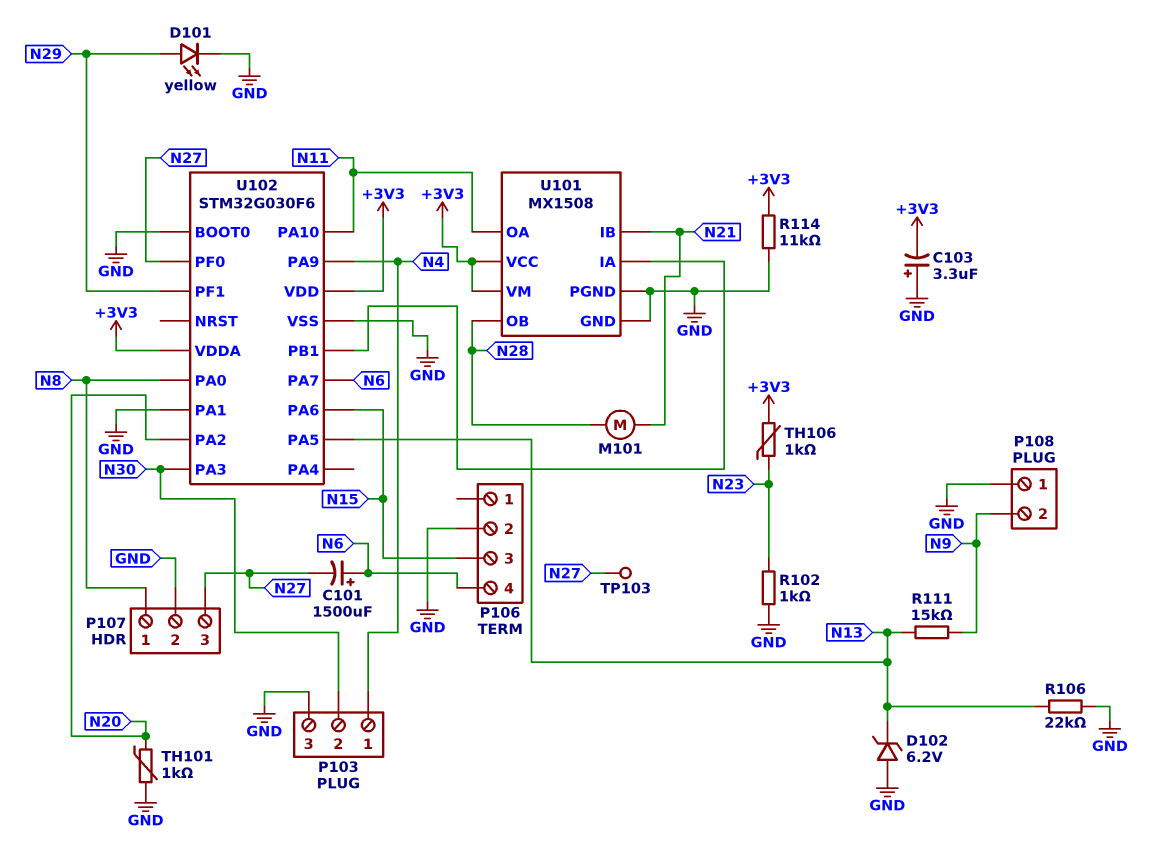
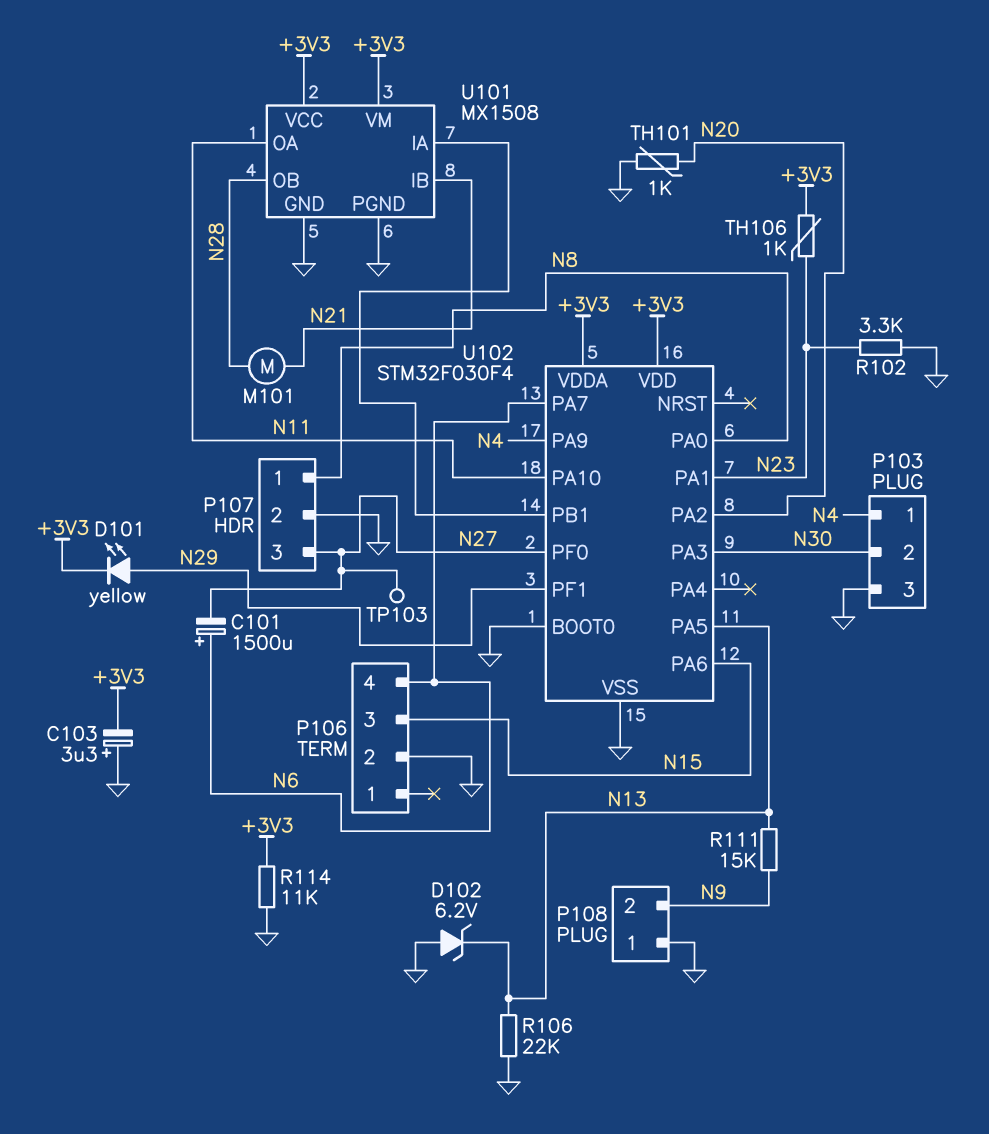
D101: LED yellow (A N29, K GND) -> LED yellow (A N29, K +3V3)
R102: 1k (GND, N23) -> 3.3k (GND, N23)
U102: STM32G030F6 -> STM32F030F4
U102 pin PA1: GND -> N23

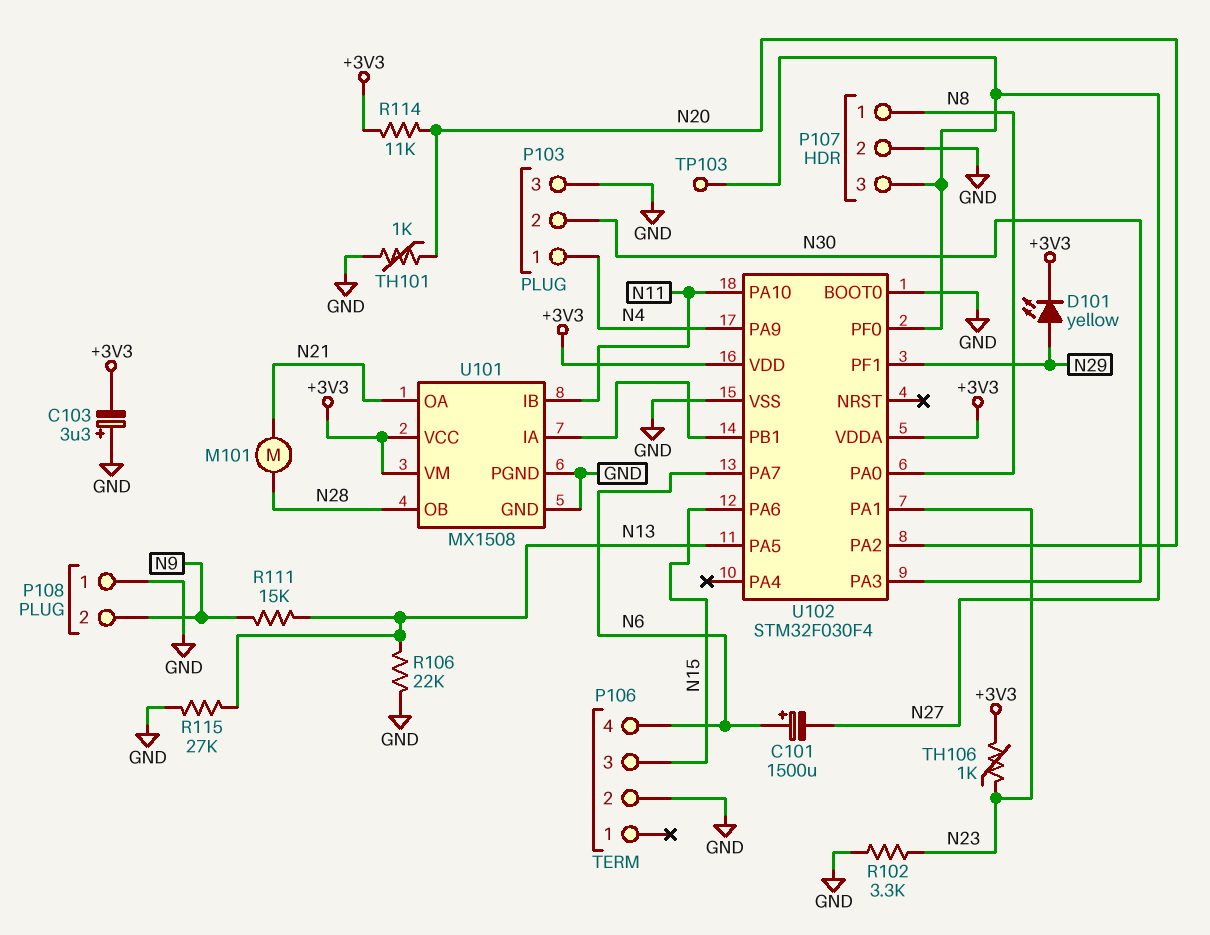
D102: zener 6.2V (A GND, K N13) -> none
R114: 11k (+3V3, GND) -> 11k (+3V3, N20)
R115: none -> 27k (GND, N13)
U101 pin IB: N21 -> N11
U101 pin OA: N11 -> N21

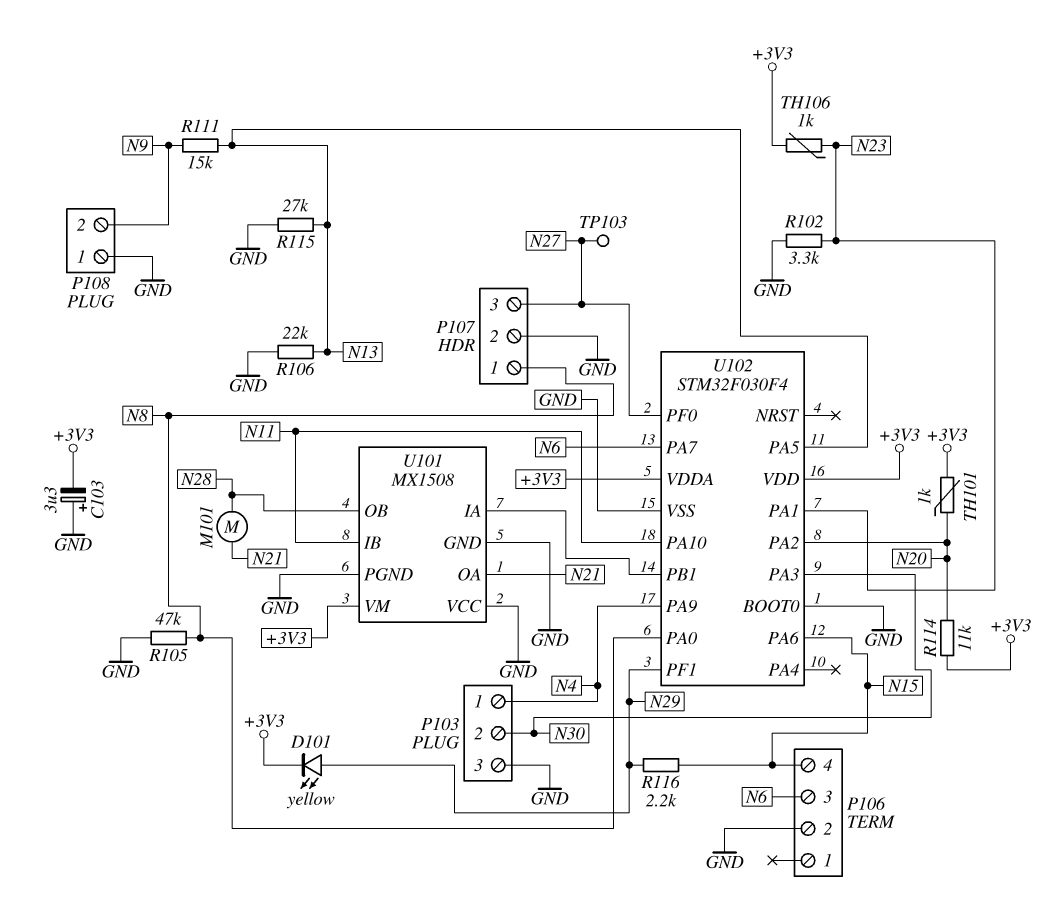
C101: 1500uF (plus N6, minus N27) -> none
P106 pin 3: N15 -> N6
P106 pin 4: N6 -> N15
R105: none -> 47k (GND, N8)
R116: none -> 2.2k (N15, N29)
TH101: 1k (GND, N20) -> 1k (+3V3, N20)
U101 pin VCC: +3V3 -> GND

